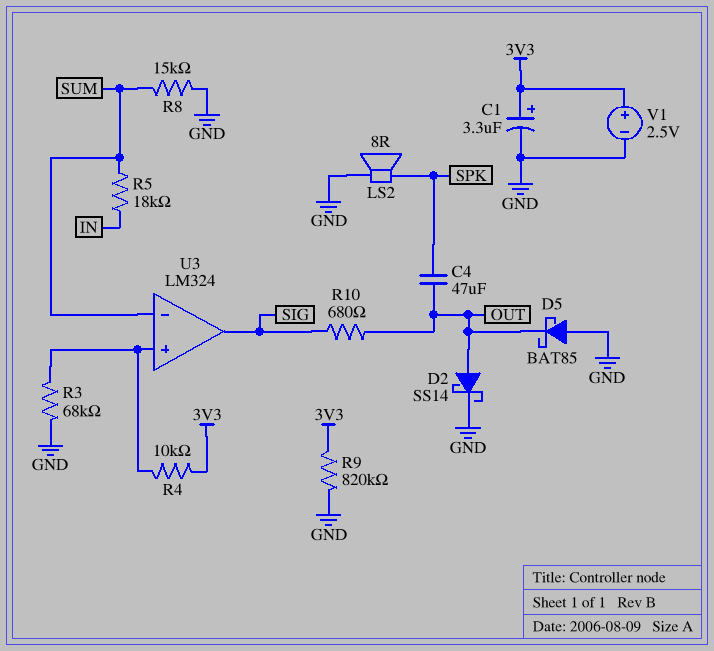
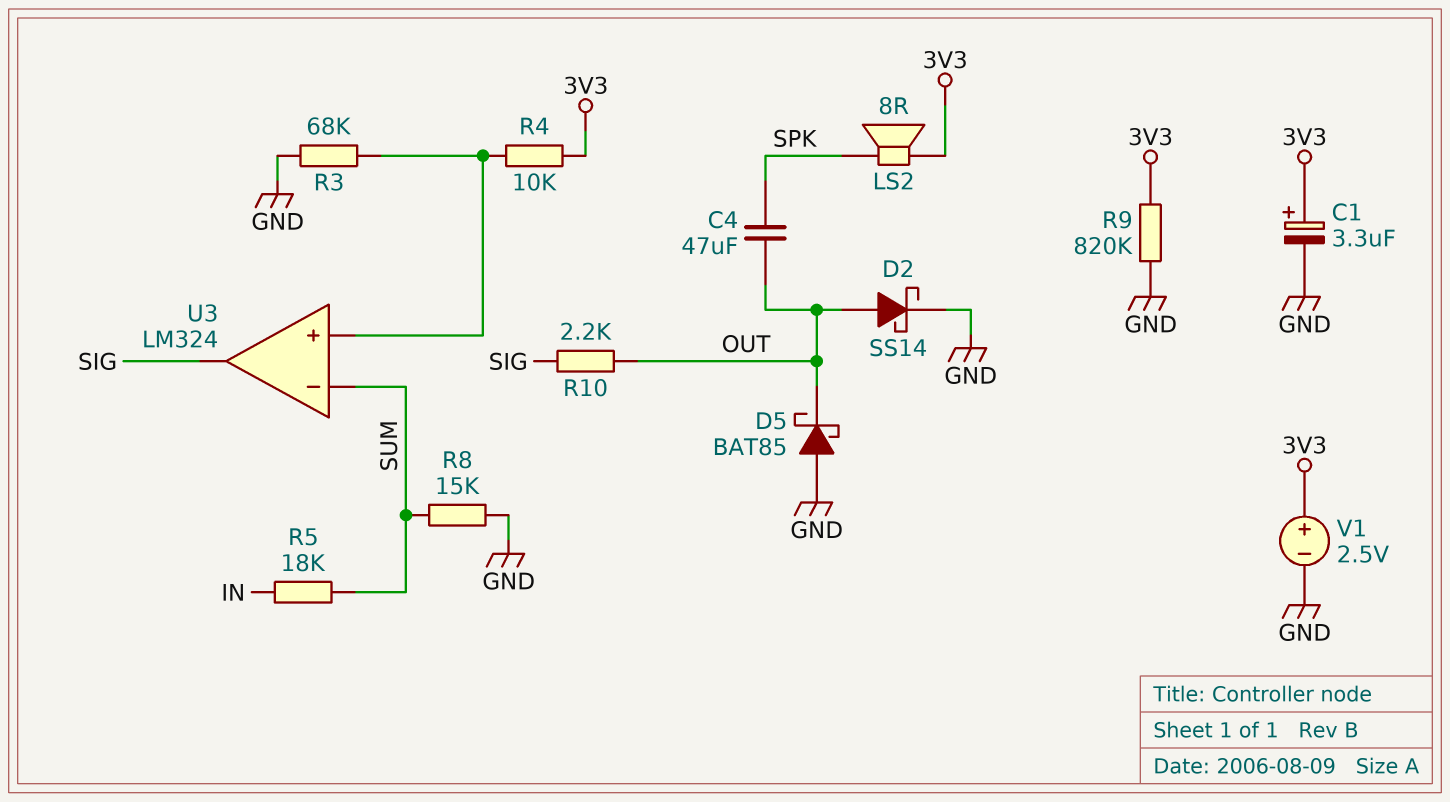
LS2: speaker 8R (GND, SPK) -> speaker 8R (3V3, SPK)
R10: 680 (OUT, SIG) -> 2.2k (OUT, SIG)

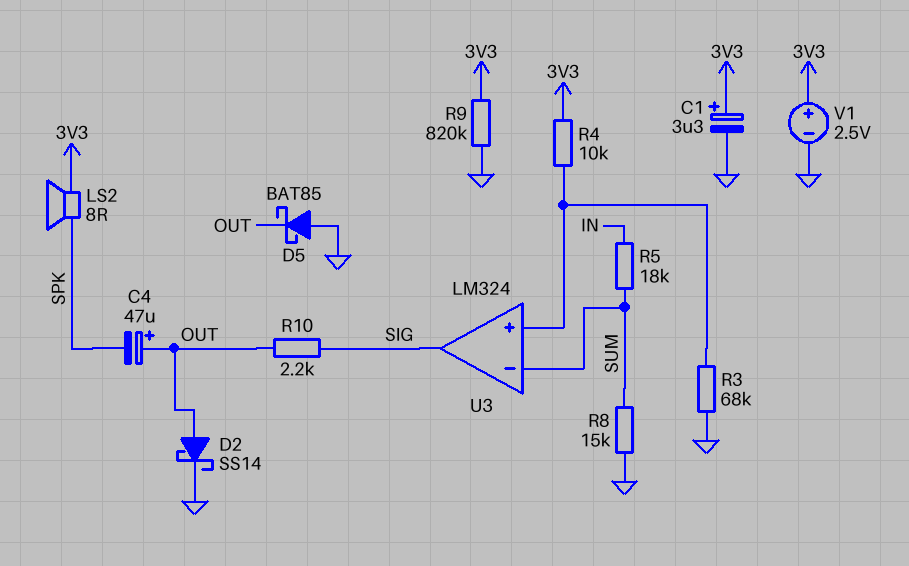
C4: 47uF (OUT, SPK) -> 47uF (plus OUT, minus SPK)

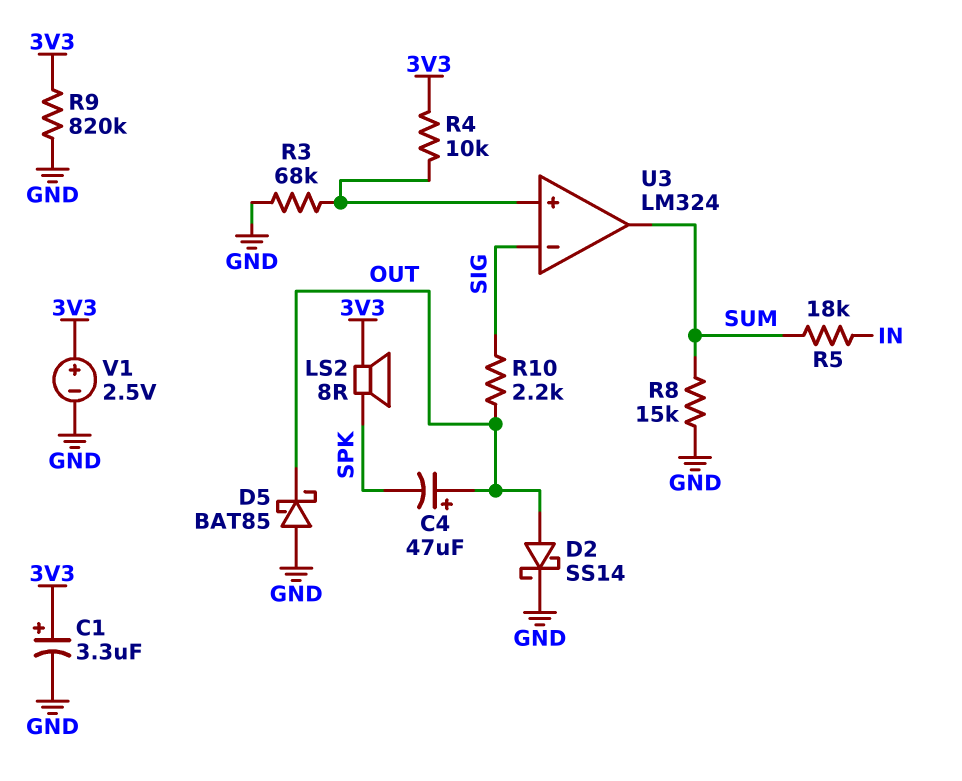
U3 pin in-: SUM -> SIG
U3 pin out: SIG -> SUM

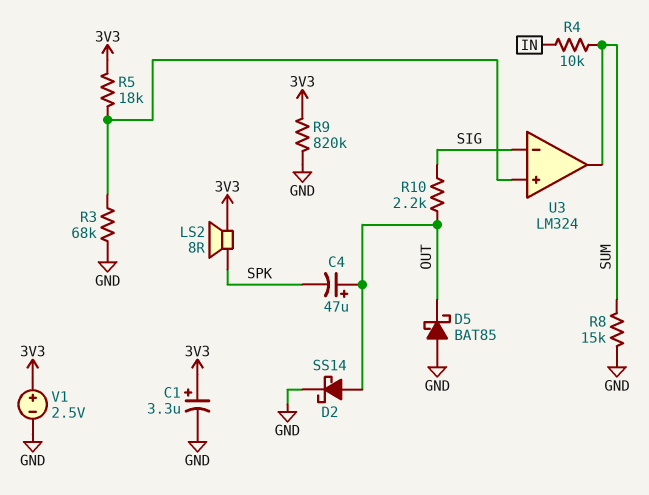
R4: 10k (3V3, U3/in+) -> 10k (IN, SUM)
R5: 18k (IN, SUM) -> 18k (3V3, U3/in+)

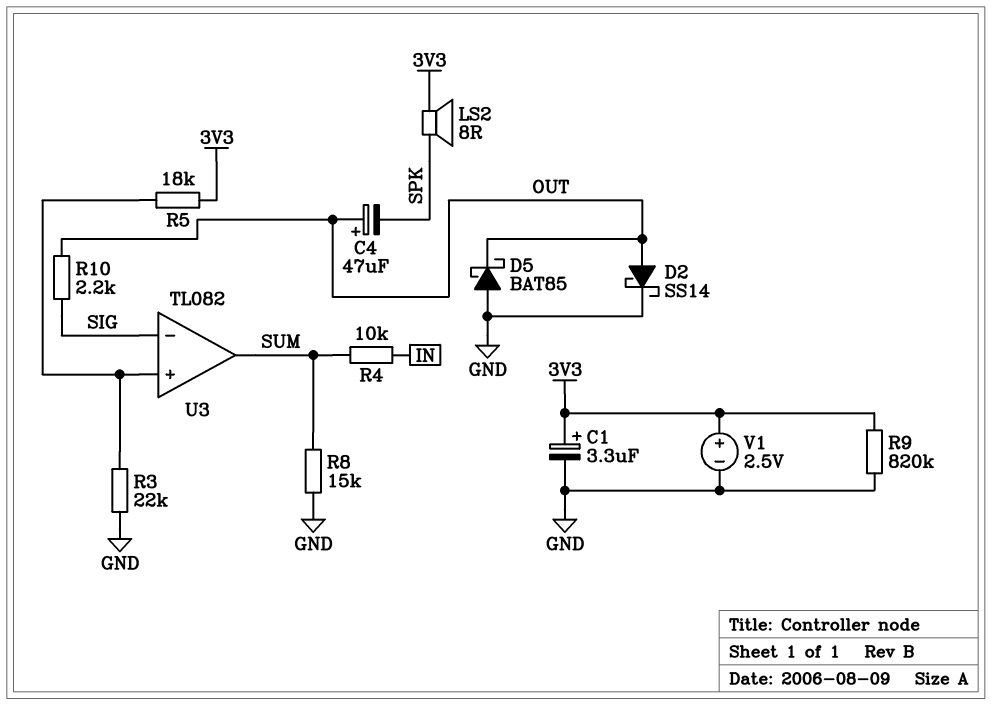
R3: 68k (GND, U3/in+) -> 22k (GND, U3/in+)
U3: LM324 -> TL082

